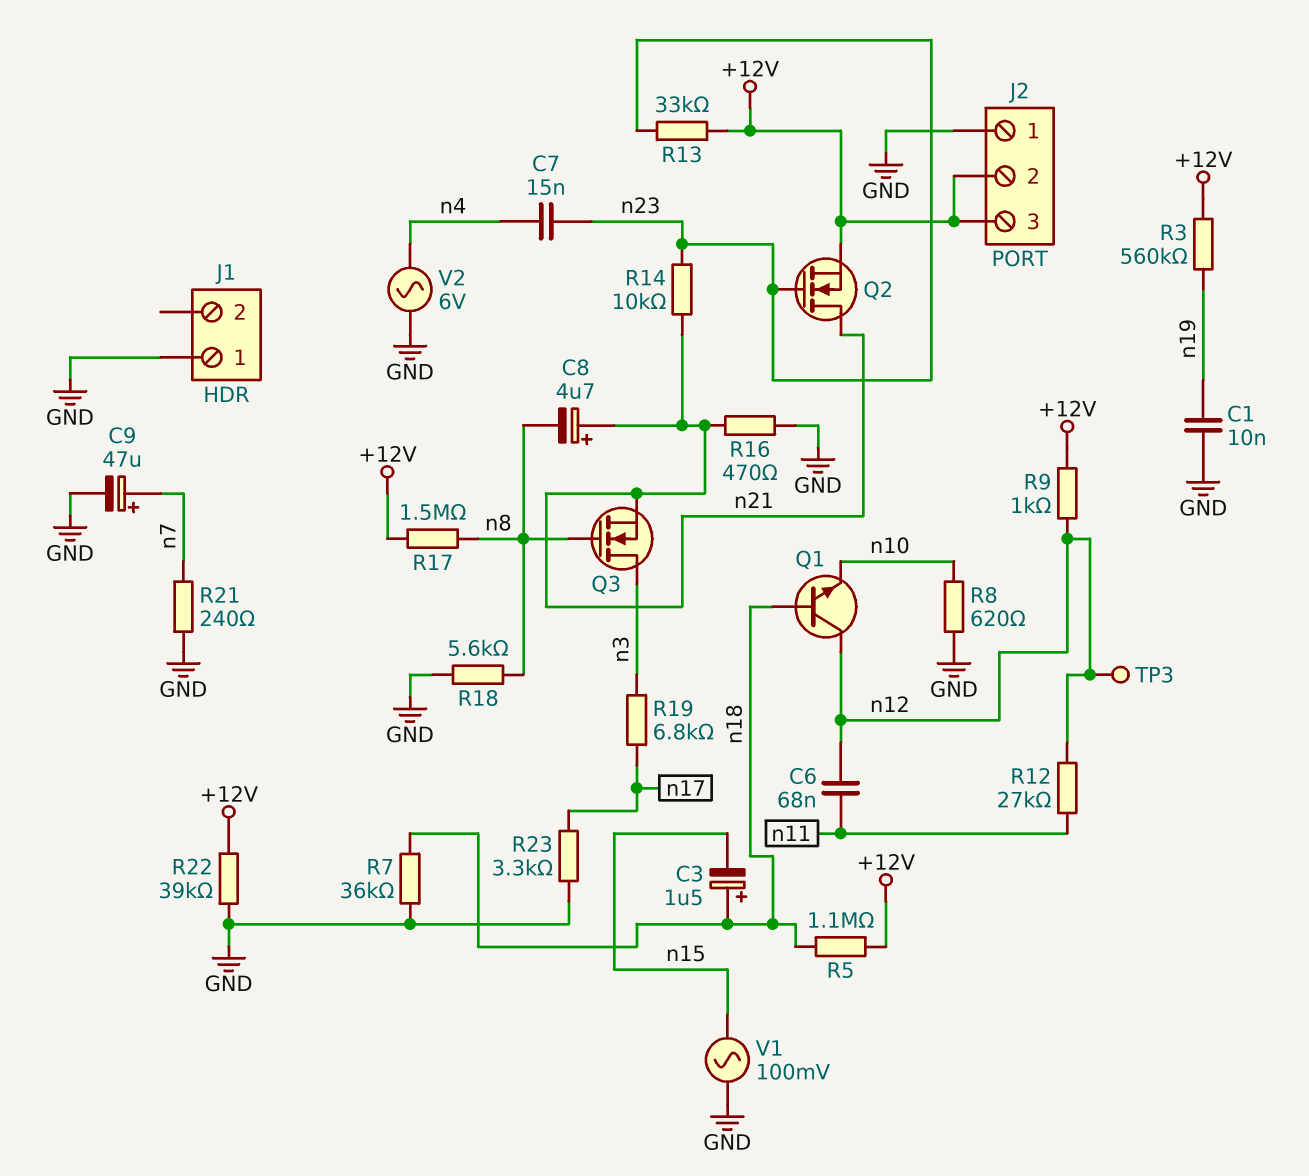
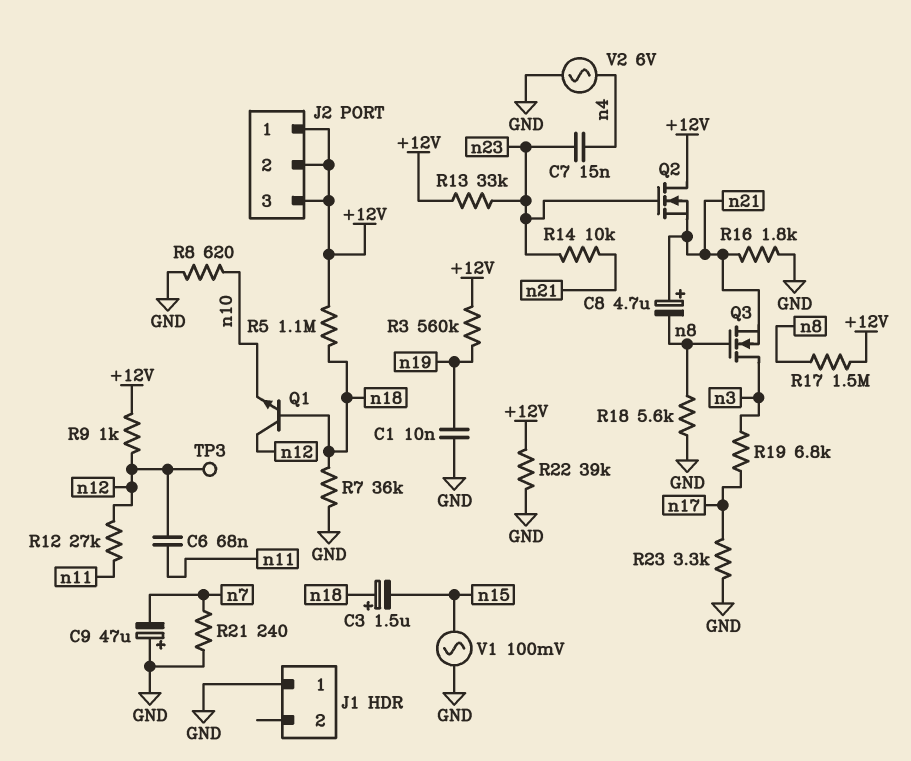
C9: 47uF (plus n7, minus GND) -> 47uF (plus GND, minus n7)
J2 pin 1: GND -> +12V
Q2: NMOS (G n23, D n21, S +12V) -> NMOS (G n23, D +12V, S n21)
R16: 470 (GND, n21) -> 1.8k (GND, n21)

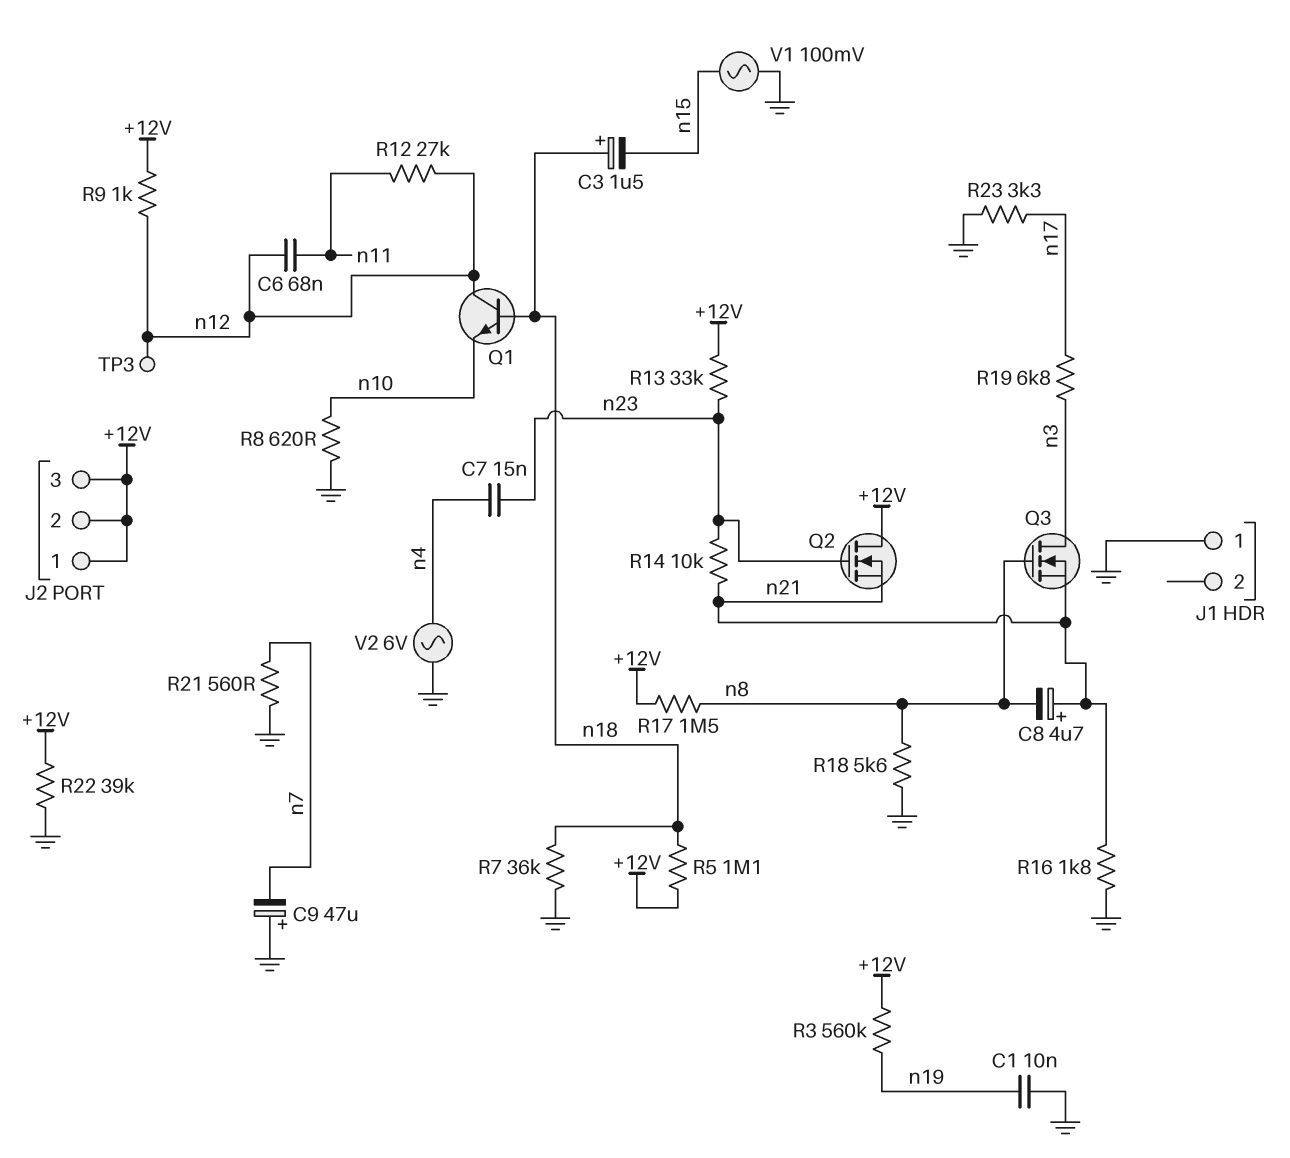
R21: 240 (GND, n7) -> 560 (GND, n7)

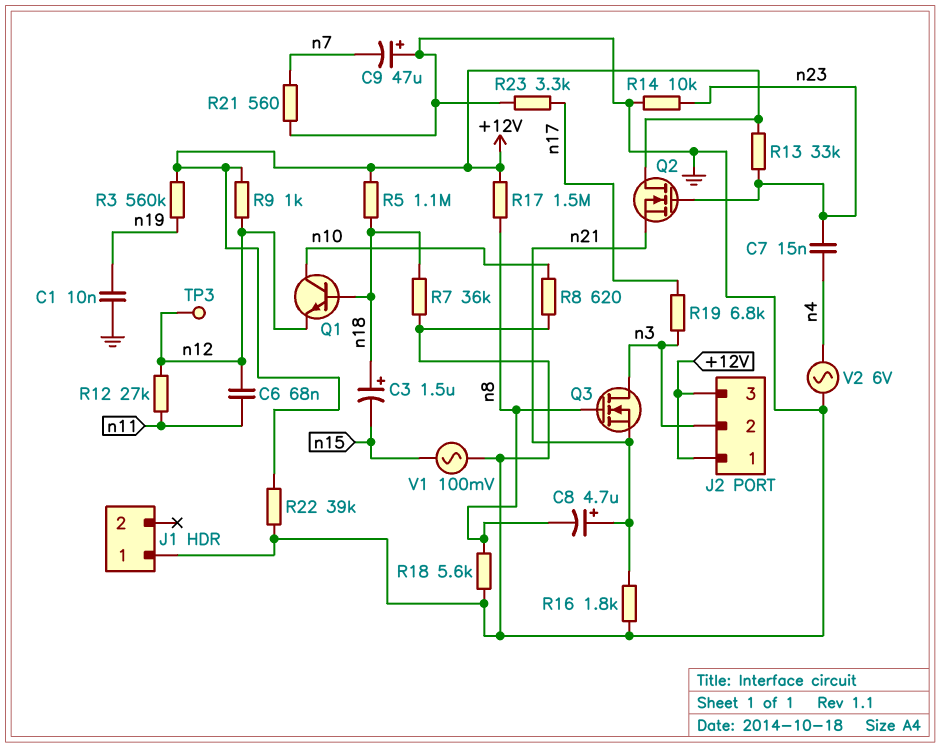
J2 pin 2: +12V -> n3
Q1: NPN (B n18, C n12, E n10) -> NPN (B n18, C n10, E n12)
R14: 10k (n21, n23) -> 10k (GND, n23)

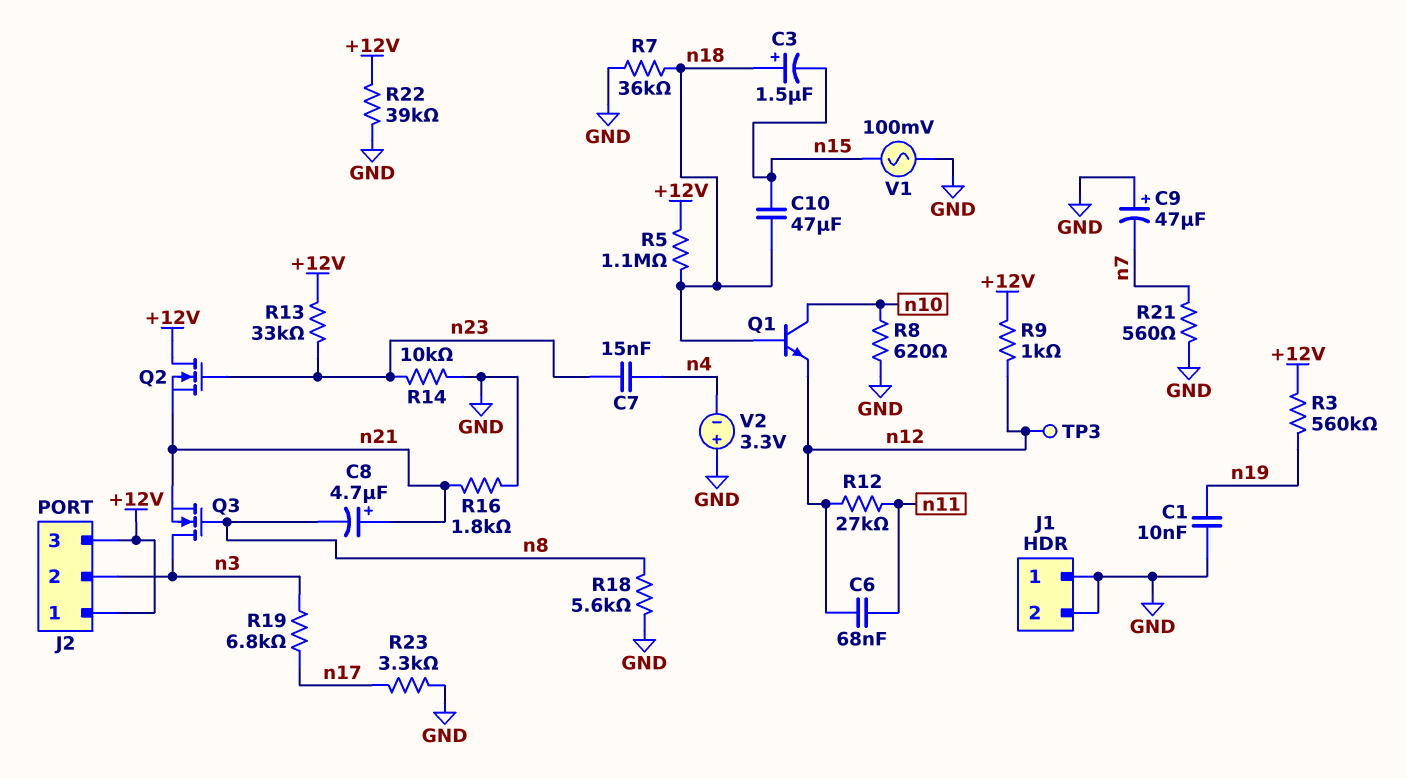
C10: none -> 47uF (n15, n18)
J1 pin 2: none -> GND
R17: 1.5M (+12V, n8) -> none
V2: AC 6V (GND, n4) -> 3.3V (plus GND, minus n4)

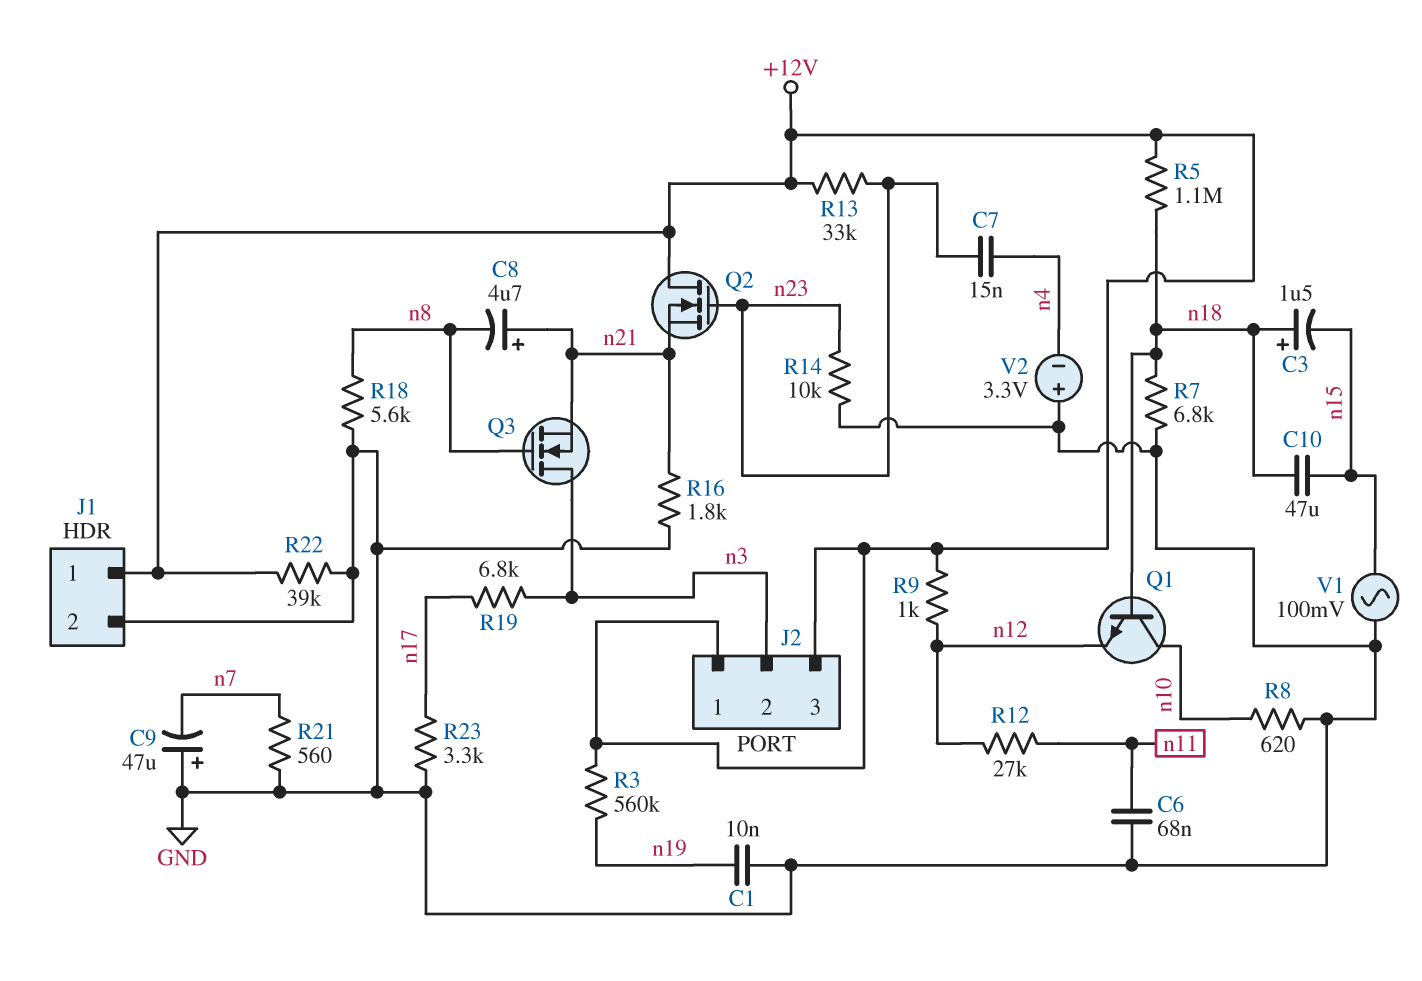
C6: 68nF (n11, n12) -> 68nF (GND, n11)
J1 pin 1: GND -> +12V
R7: 36k (GND, n18) -> 6.8k (GND, n18)
TP3: test point (n12) -> none

